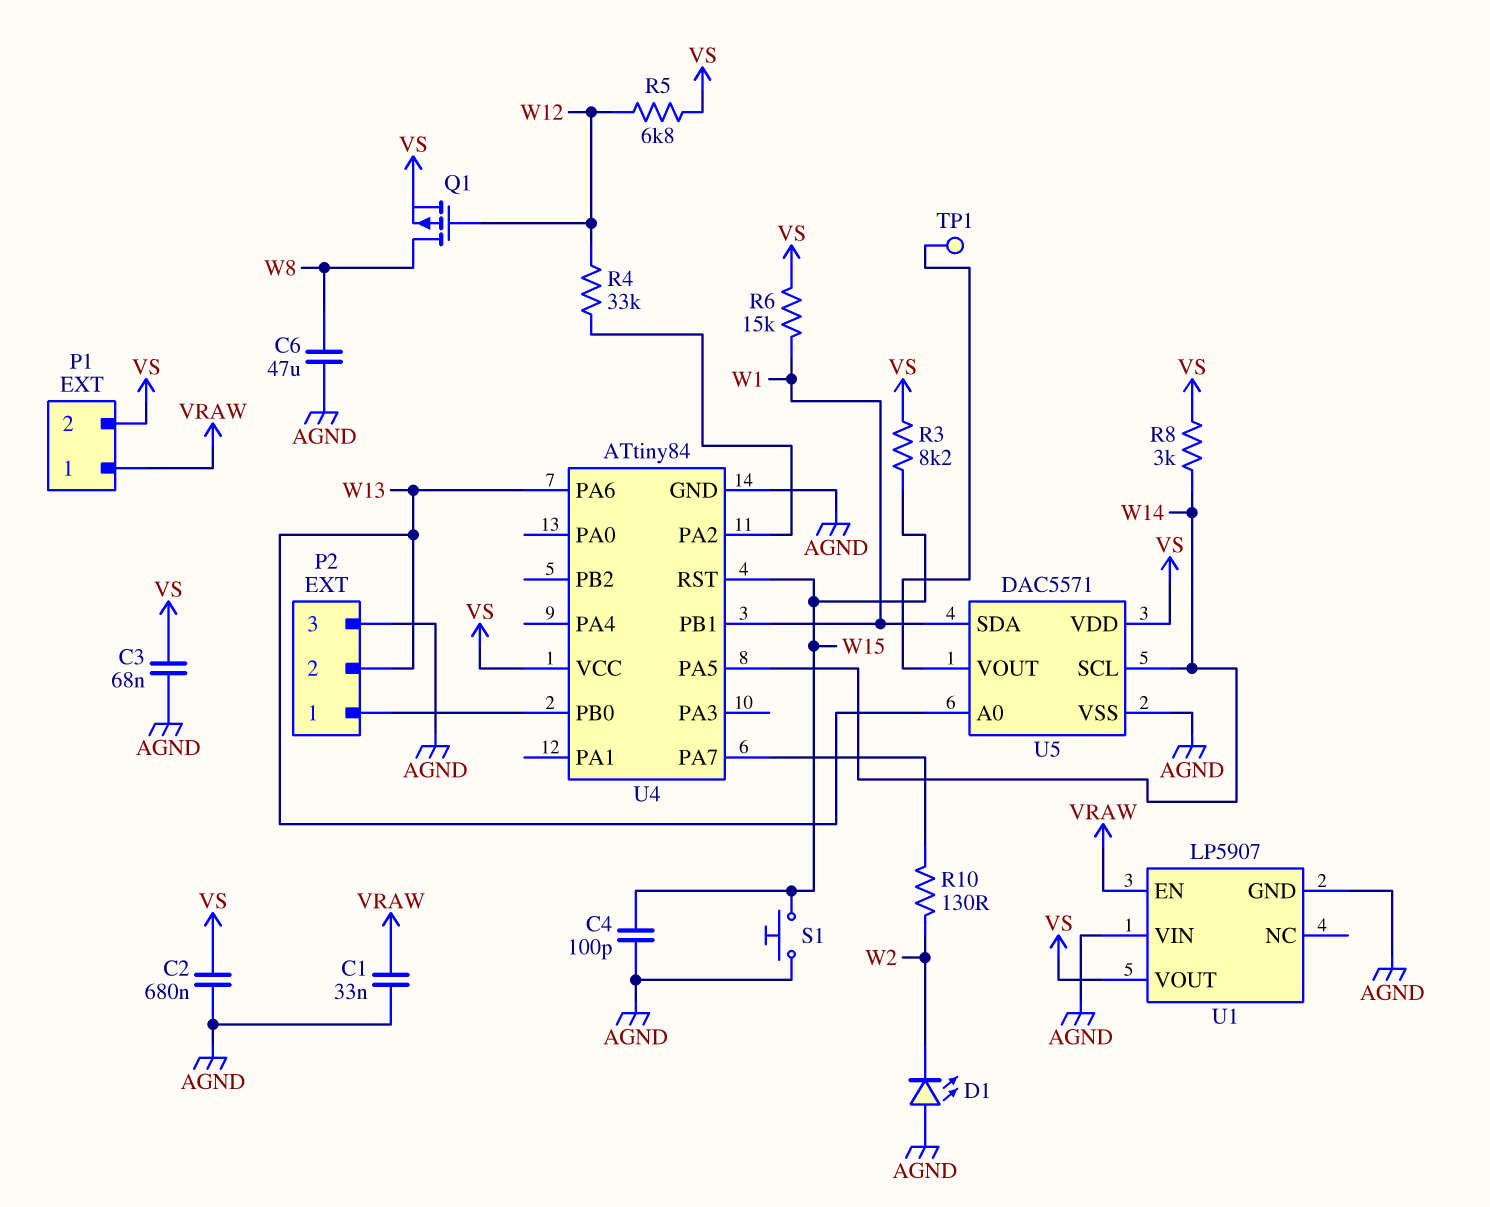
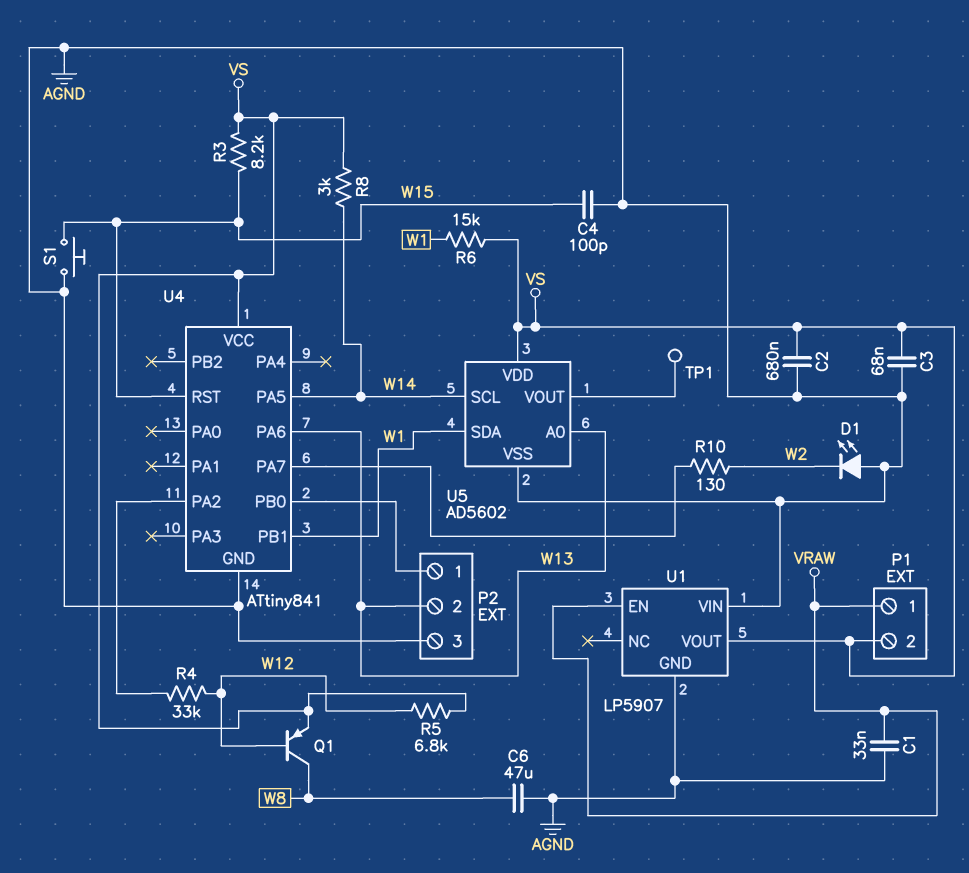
Q1: PMOS (G W12, D W8, S VS) -> PNP (B W12, C W8, E VS)
U4: ATtiny84 -> ATtiny841
U5: DAC5571 -> AD5602

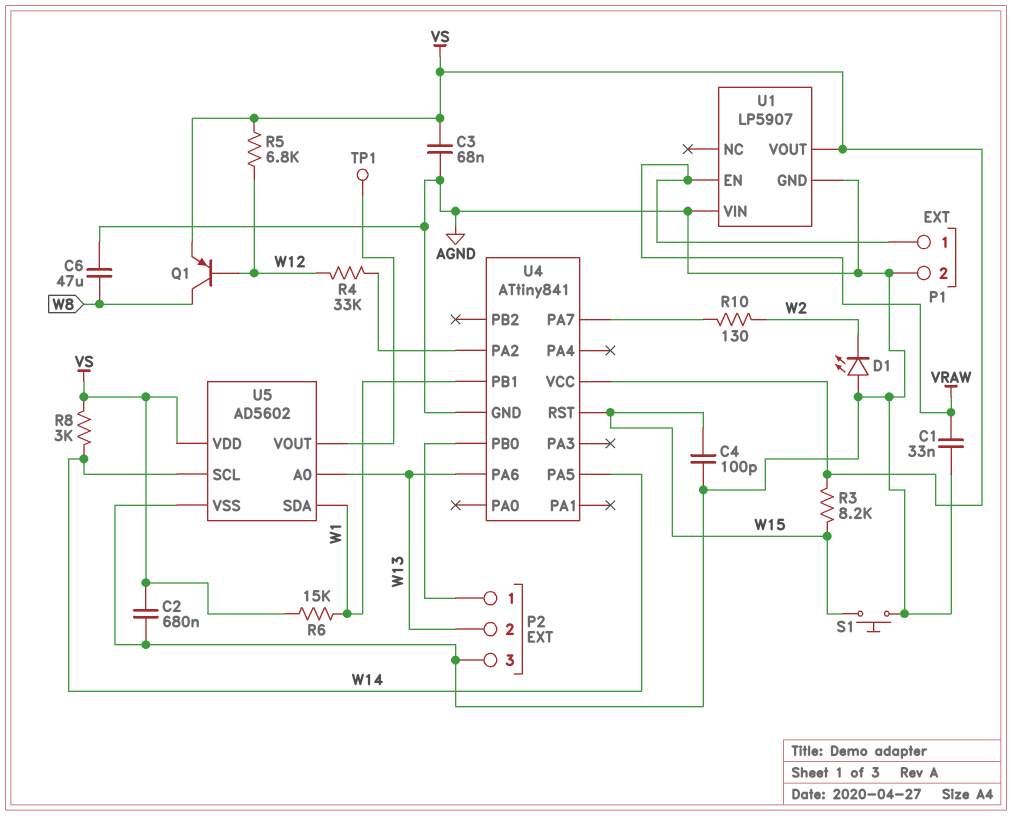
P1 pin 2: VS -> AGND

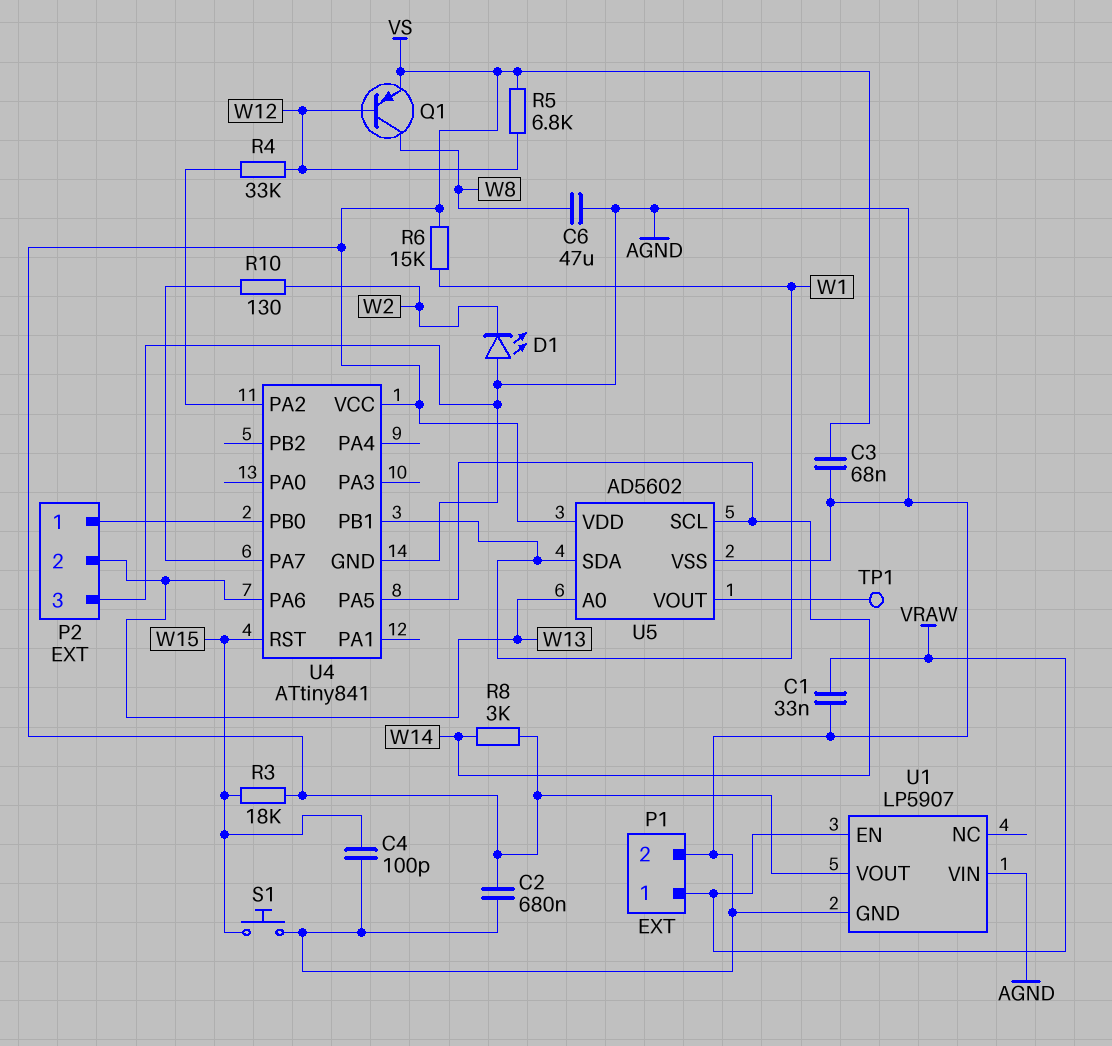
R3: 8.2k (VS, W15) -> 18k (VS, W15)

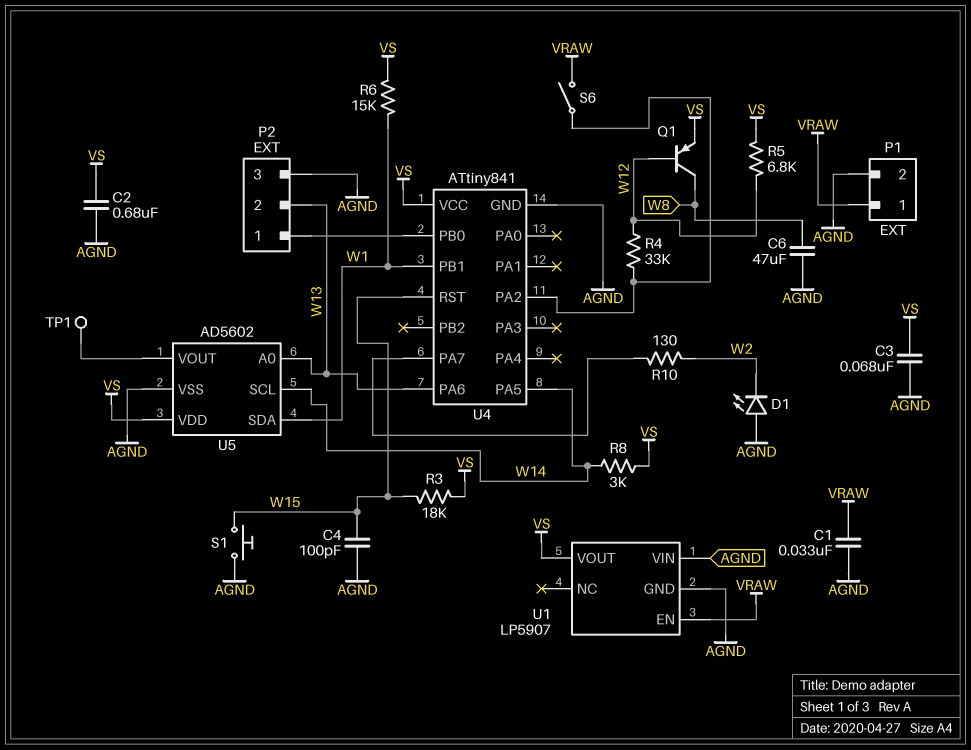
S6: none -> switch (U4/PA2, VRAW)

